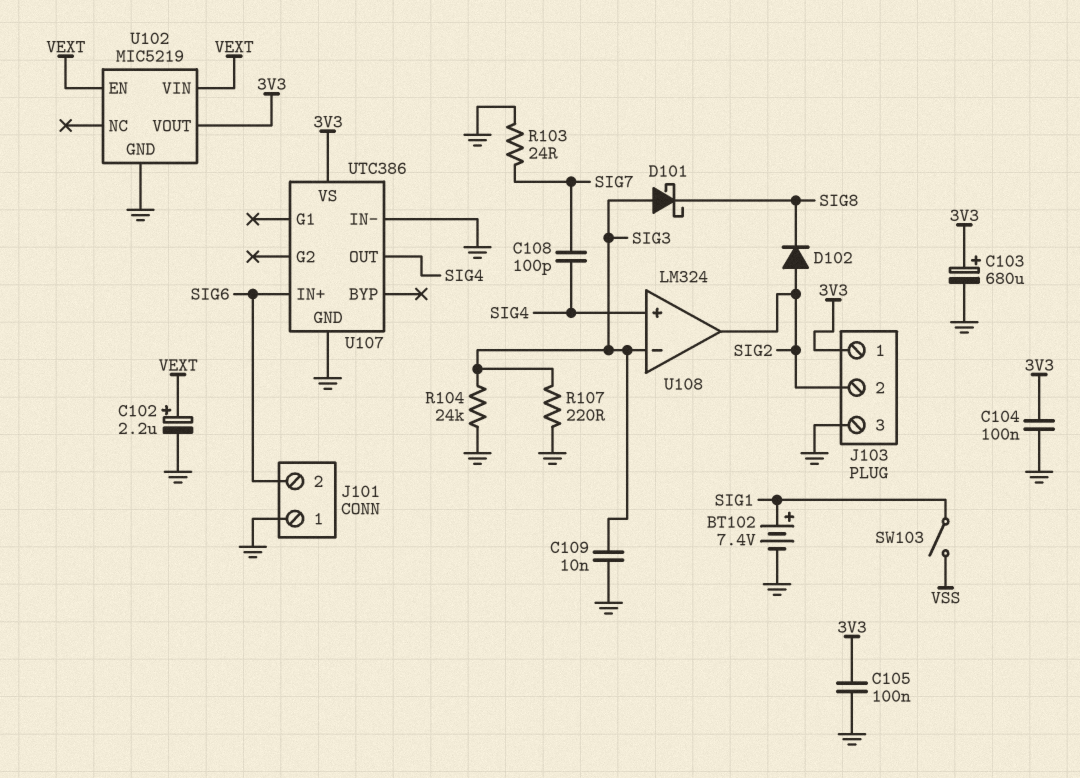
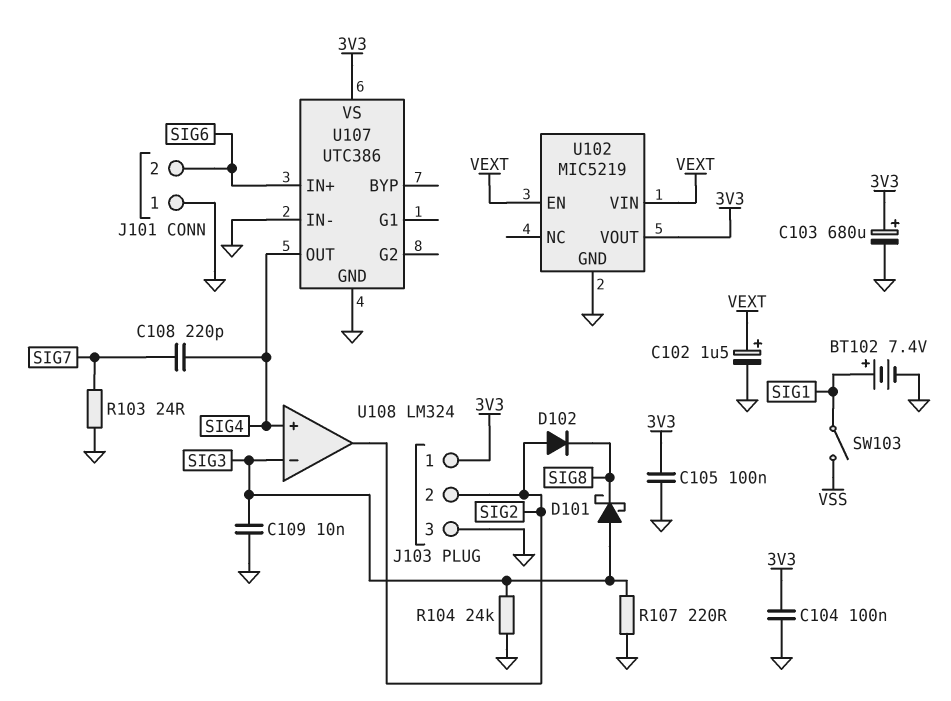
C102: 2.2uF (plus VEXT, minus GND) -> 1.5uF (plus VEXT, minus GND)
C108: 100pF (SIG4, SIG7) -> 220pF (SIG4, SIG7)

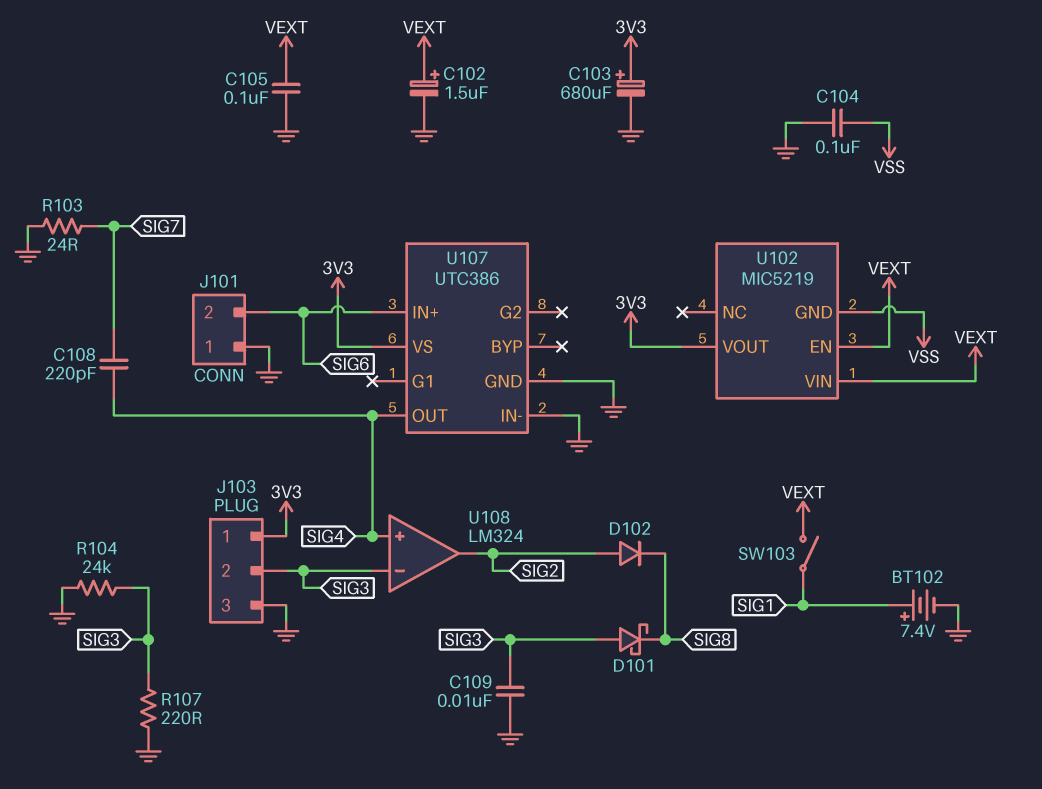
C104: 100nF (3V3, GND) -> 100nF (GND, VSS)
C105: 100nF (3V3, GND) -> 100nF (GND, VEXT)
J103 pin 2: SIG2 -> SIG3
SW103: switch (SIG1, VSS) -> switch (SIG1, VEXT)
U102 pin GND: GND -> VSS

